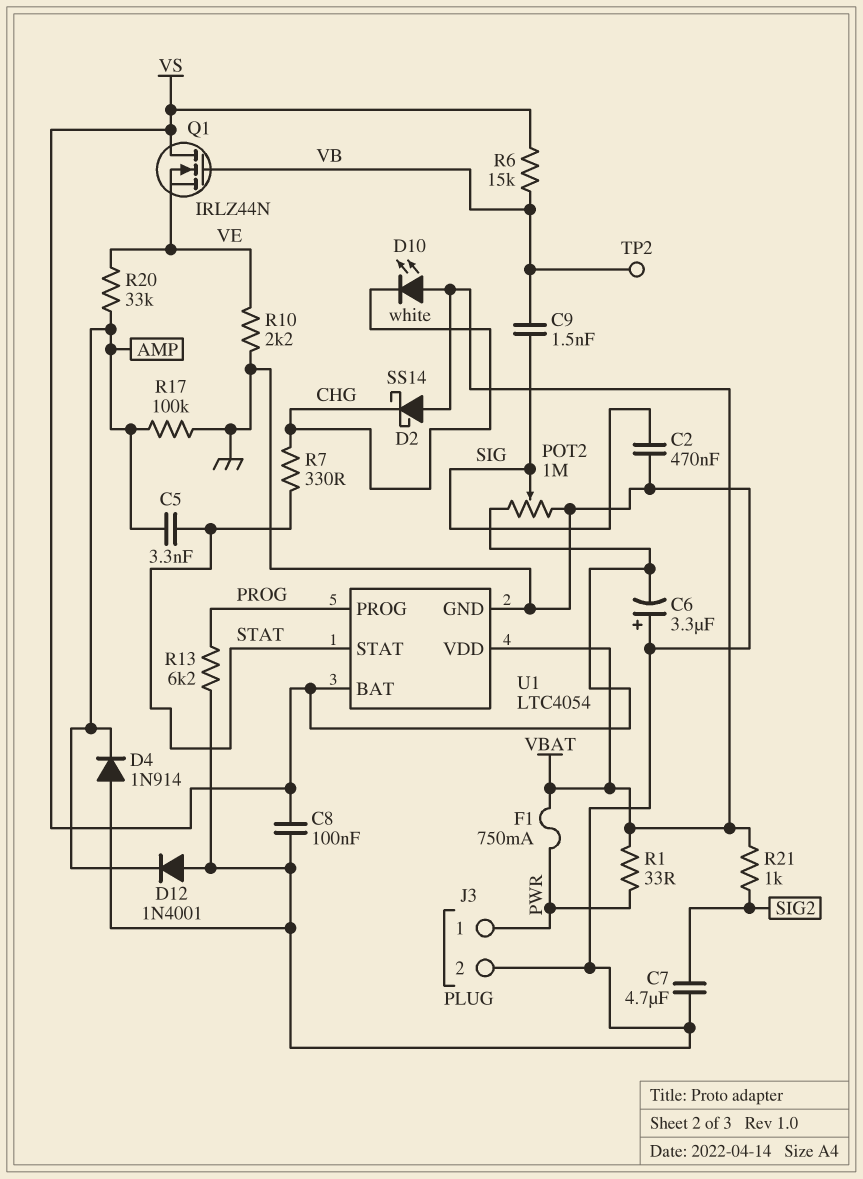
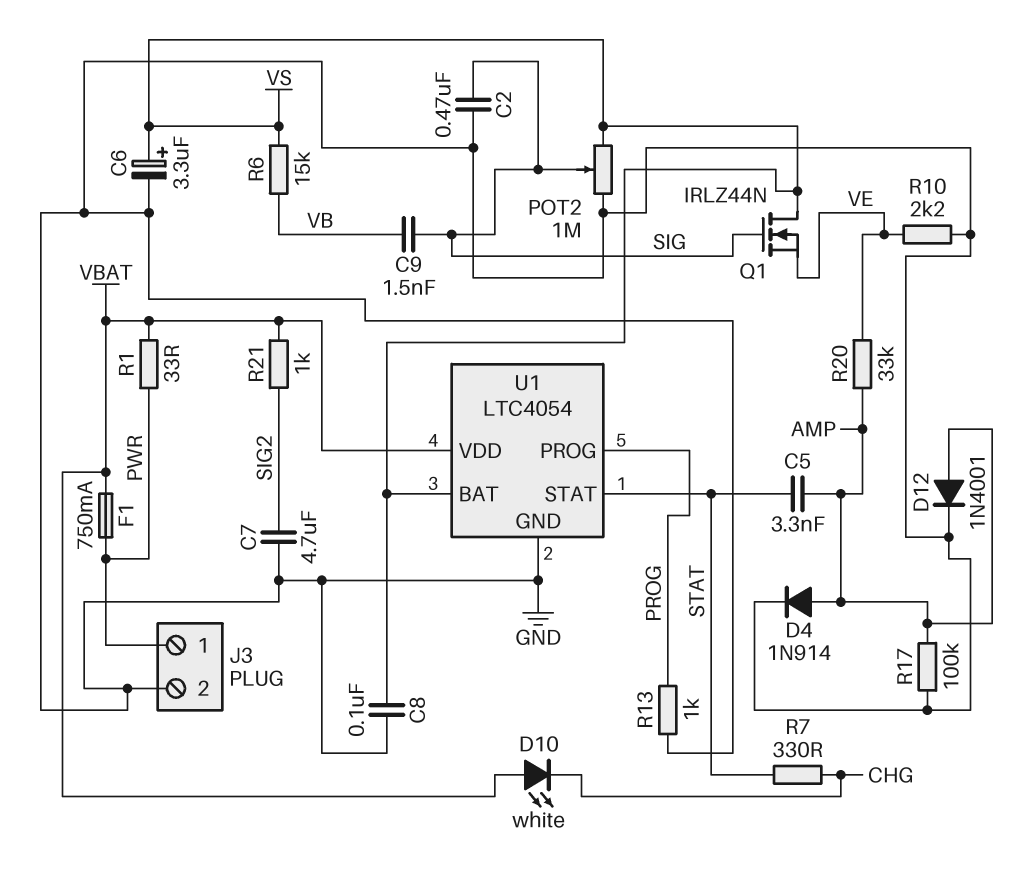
C6: 3.3uF (plus GND, minus VS) -> 3.3uF (plus VS, minus GND)
D2: schottky SS14 (A VBAT, K CHG) -> none
D4: diode 1N914 (A GND, K AMP) -> diode 1N914 (A AMP, K GND)
D12: diode 1N4001 (A GND, K AMP) -> diode 1N4001 (A AMP, K GND)
Q1: NMOS IRLZ44N (G VB, D VS, S VE) -> NMOS IRLZ44N (G SIG, D VS, S VE)
R13: 6.2k (GND, PROG) -> 1k (GND, PROG)
TP2: test point (VB) -> none

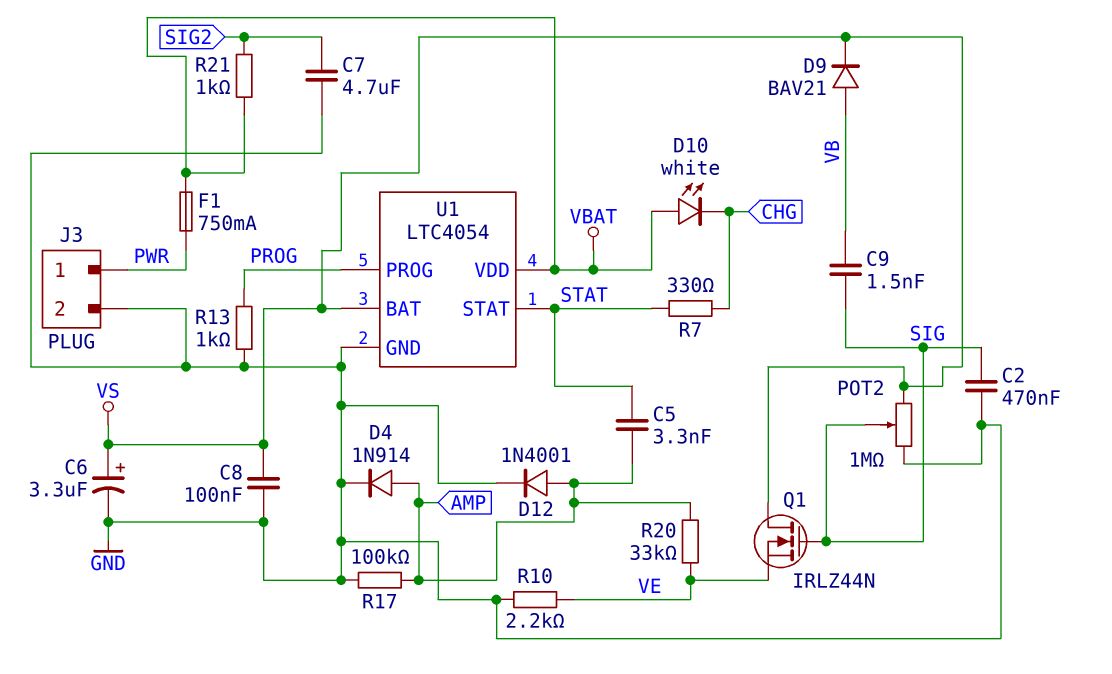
D9: none -> diode BAV21 (A VB, K VS)
R1: 33 (PWR, VBAT) -> none
R6: 15k (VB, VS) -> none

